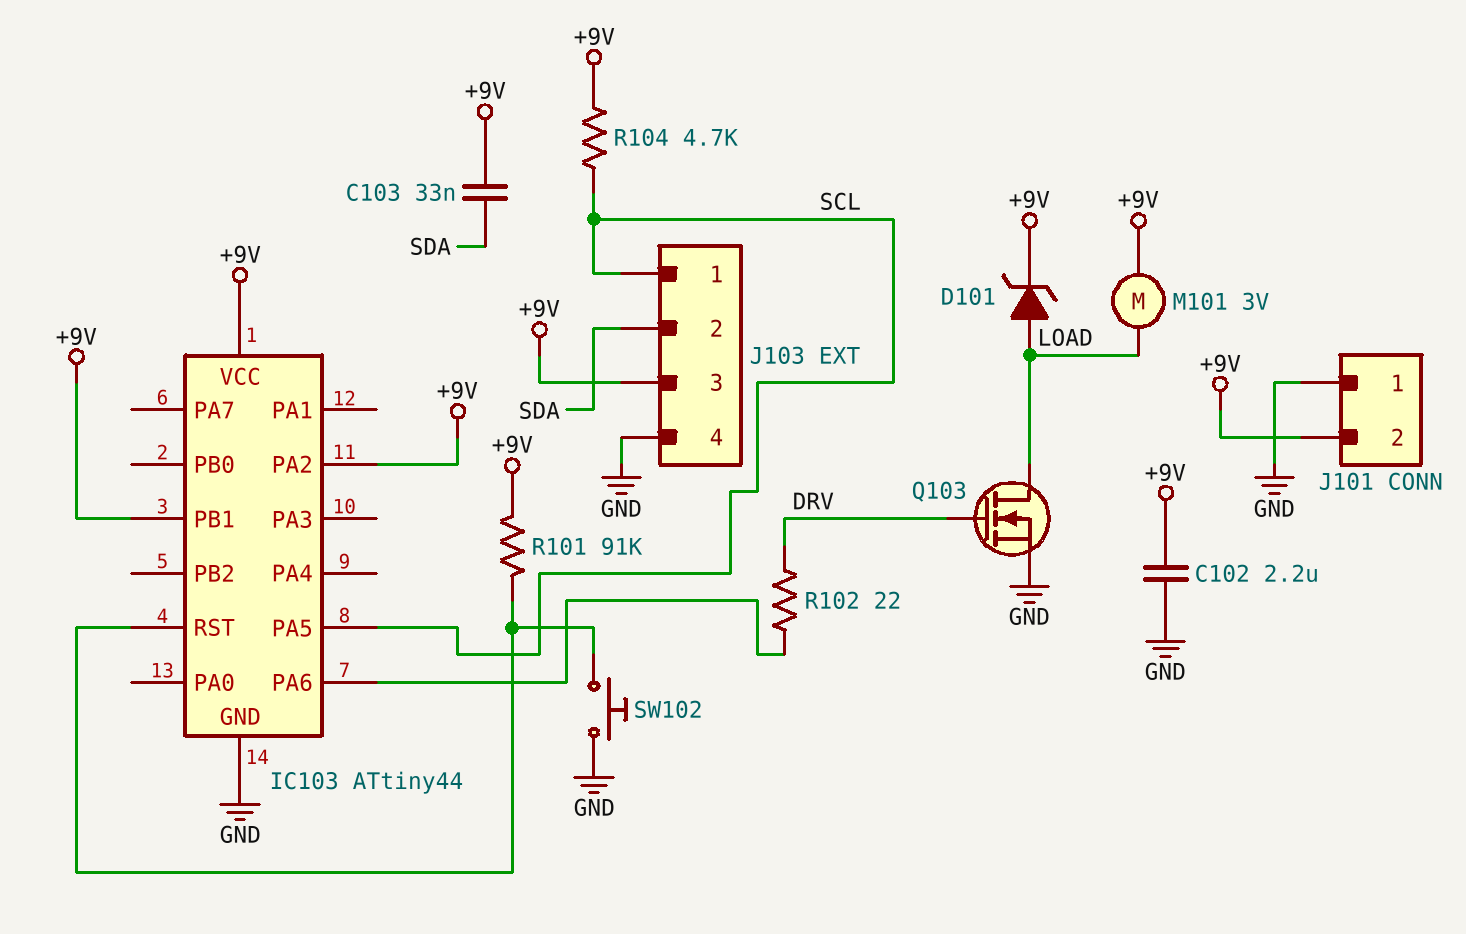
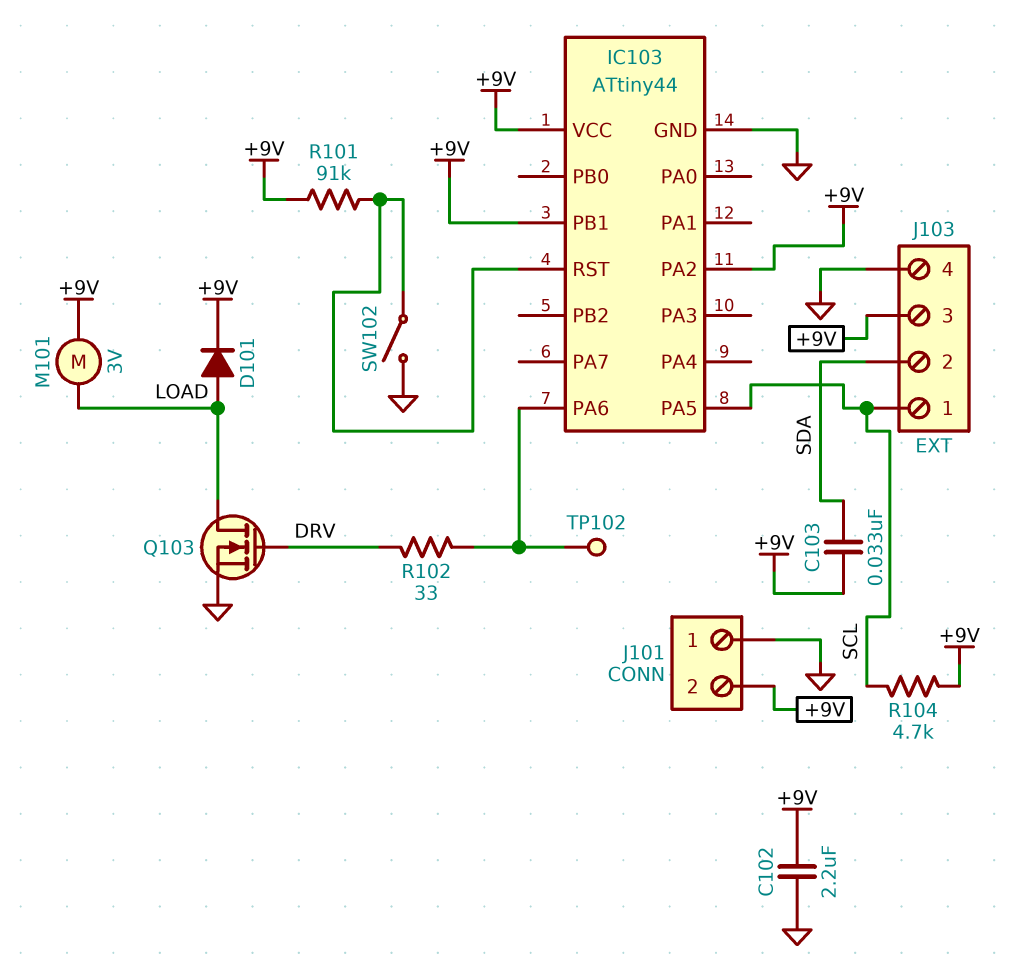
D101: zener (A LOAD, K +9V) -> diode (A LOAD, K +9V)
R102: 22 (DRV, IC103/PA6) -> 33 (DRV, IC103/PA6)
SW102: button (GND, IC103/RST) -> switch (GND, IC103/RST)
TP102: none -> test point (IC103/PA6)

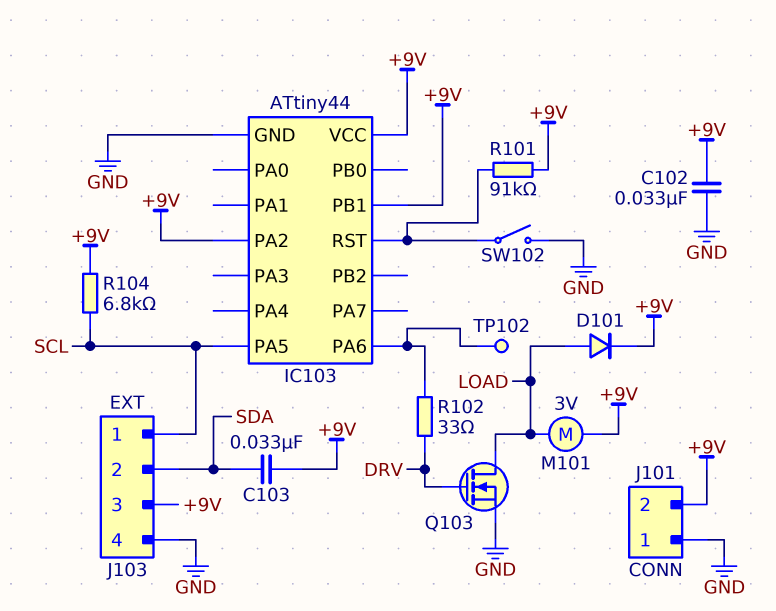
C102: 2.2uF (+9V, GND) -> 33nF (+9V, GND)
R104: 4.7k (+9V, SCL) -> 6.8k (+9V, SCL)

